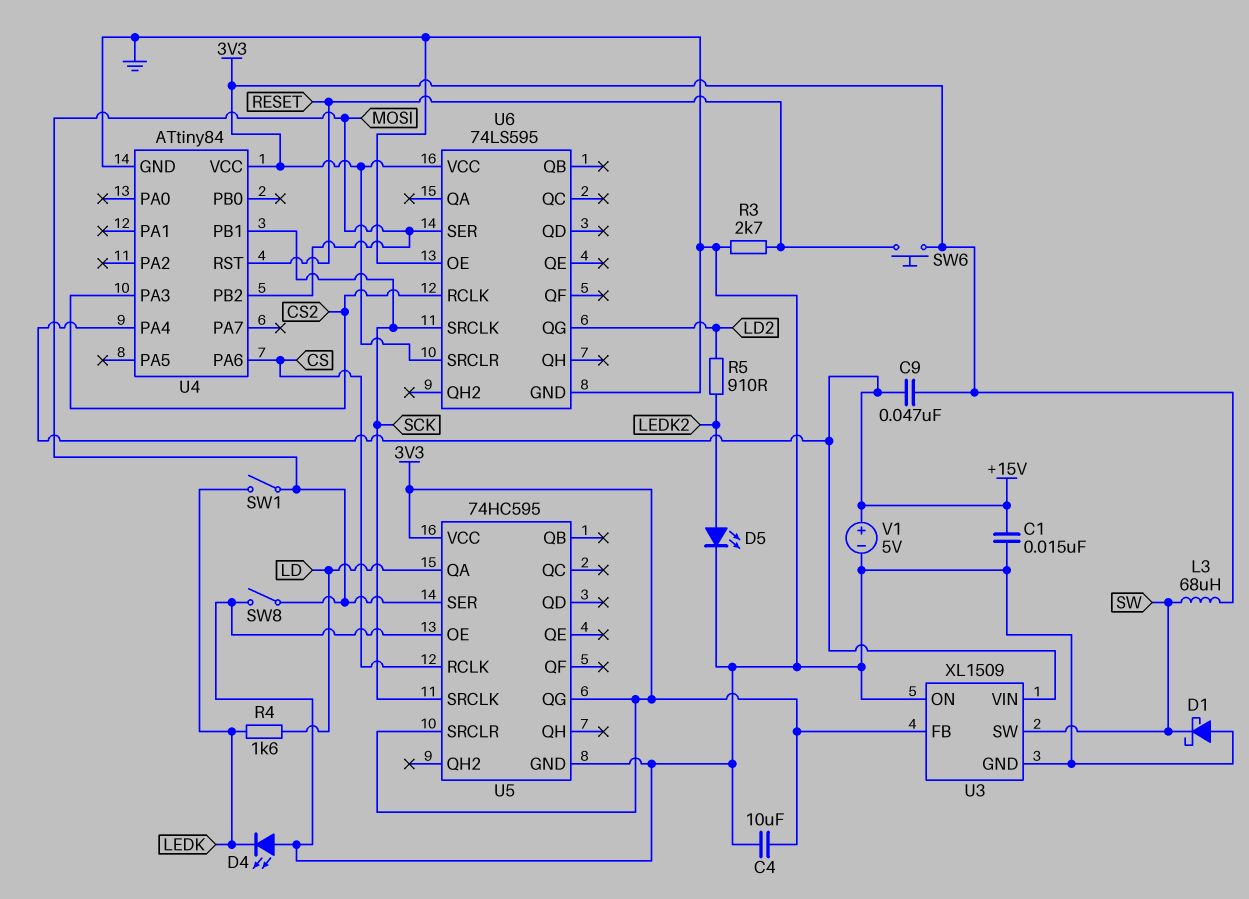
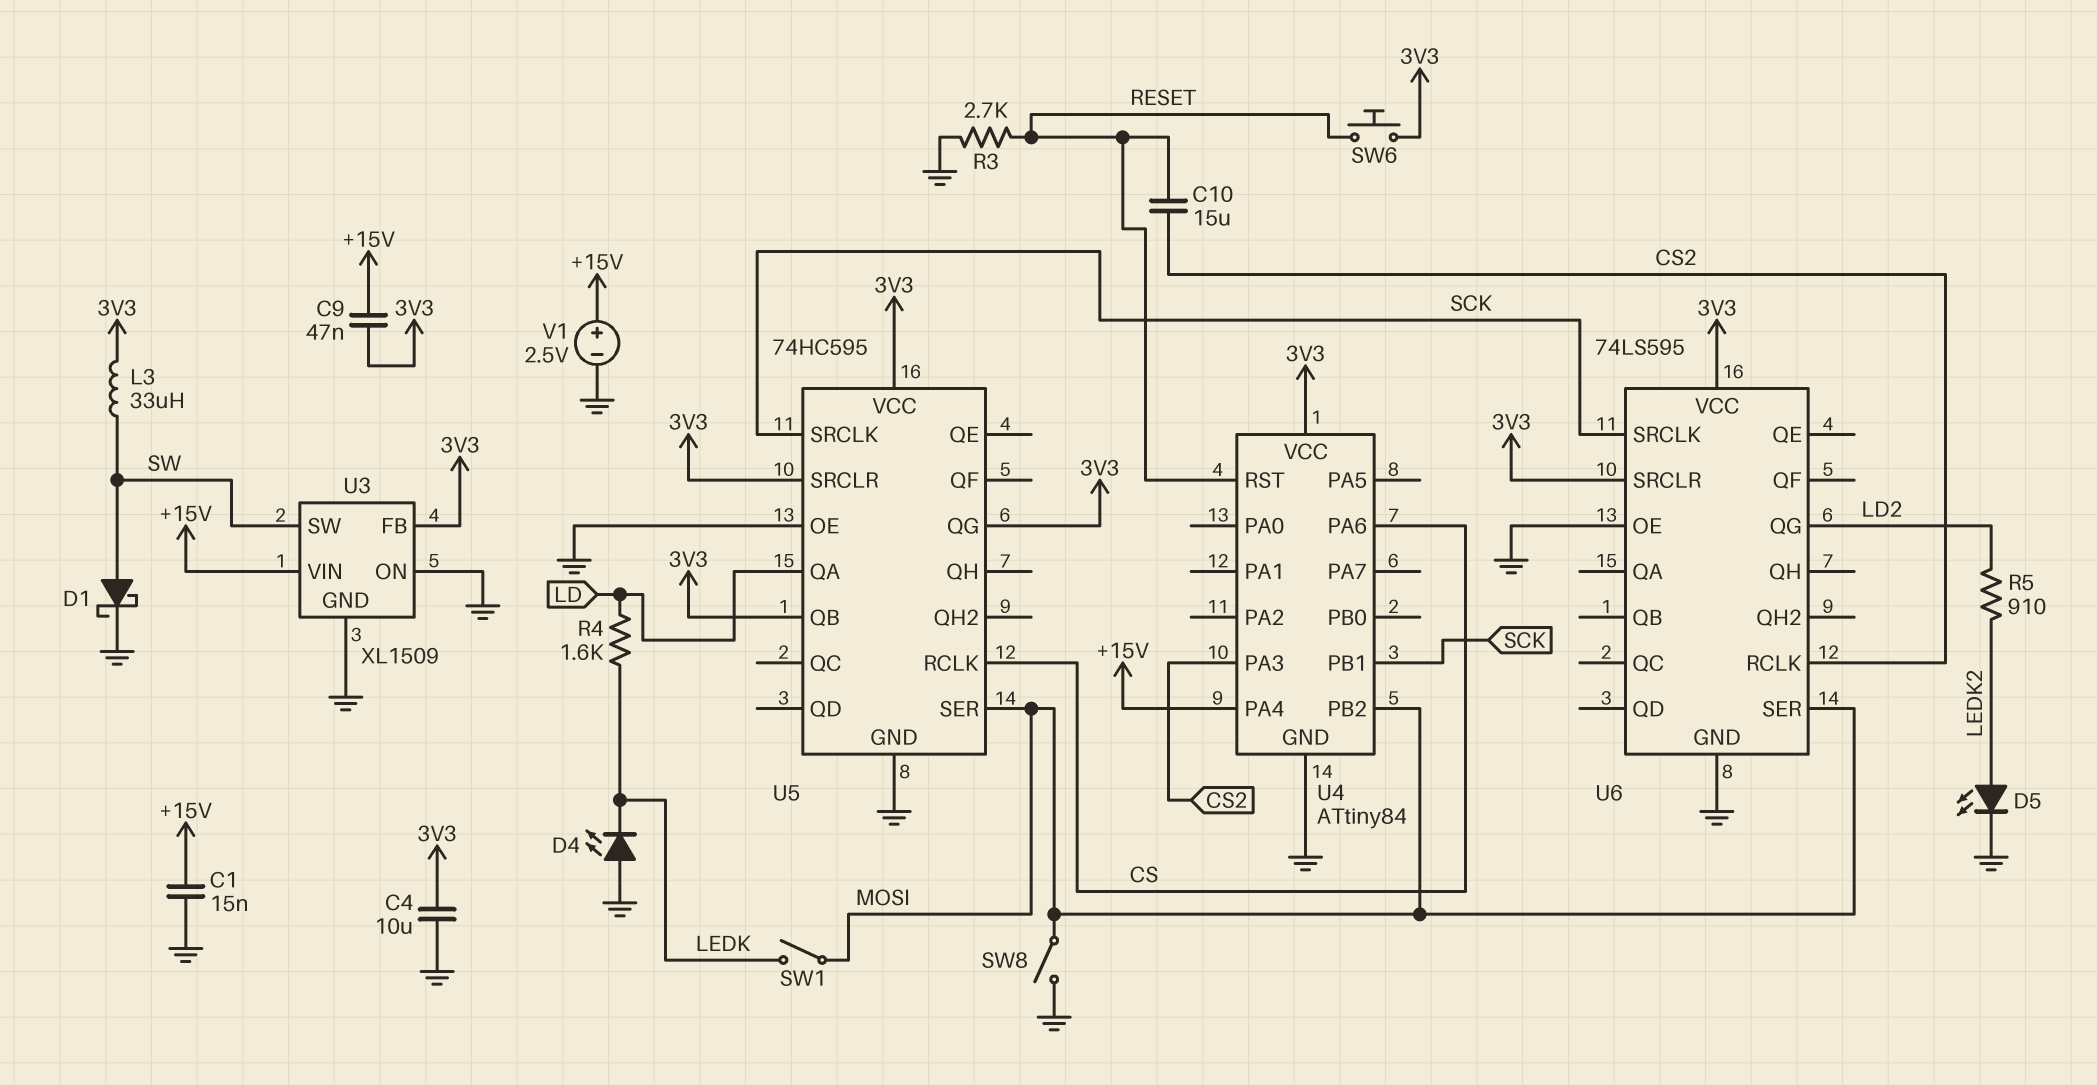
C10: none -> 15uF (CS2, RESET)
D1: schottky (A GND, K SW) -> schottky (A SW, K GND)
L3: 68uH (3V3, SW) -> 33uH (3V3, SW)
U5 pin QB: none -> 3V3
V1: 5V (plus +15V, minus GND) -> 2.5V (plus +15V, minus GND)

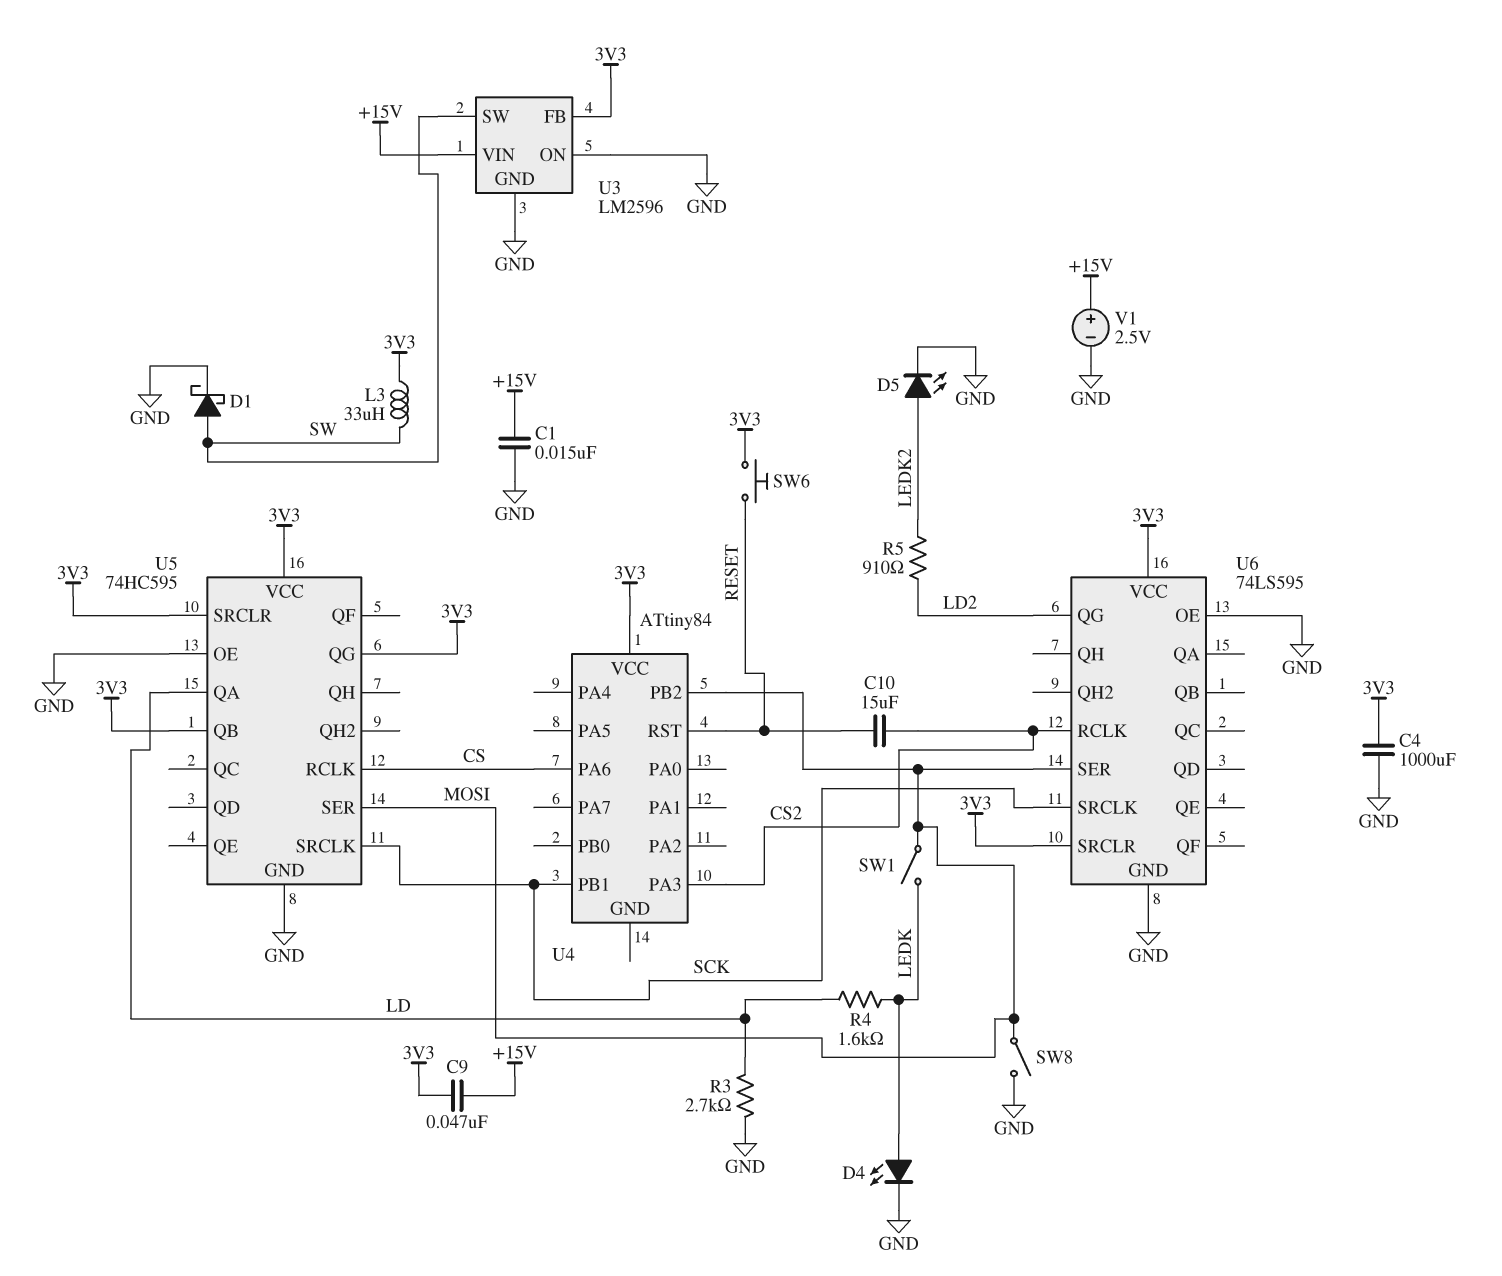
C4: 10uF (3V3, GND) -> 1000uF (3V3, GND)
D4: LED (A GND, K LEDK) -> LED (A LEDK, K GND)
R3: 2.7k (GND, RESET) -> 2.7k (GND, LD)
U3: XL1509 -> LM2596
U4 pin GND: GND -> none
U4 pin PA4: +15V -> none

